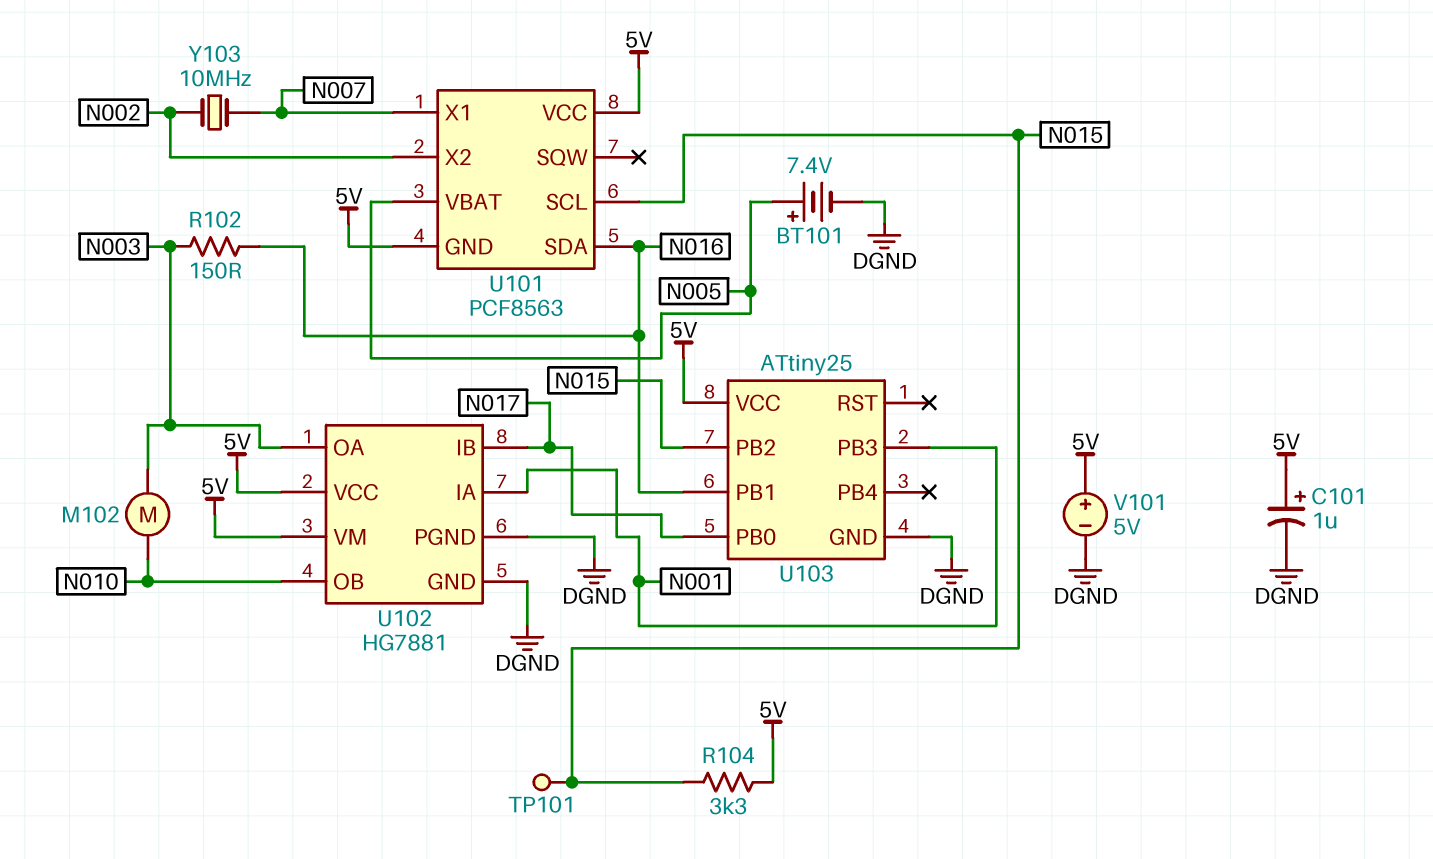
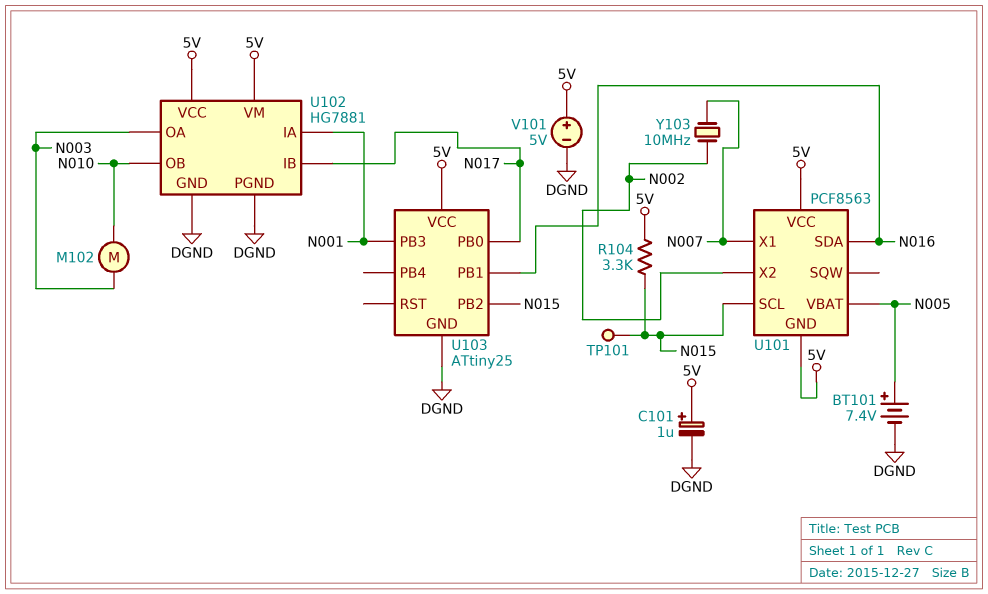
R102: 150 (N003, N016) -> none

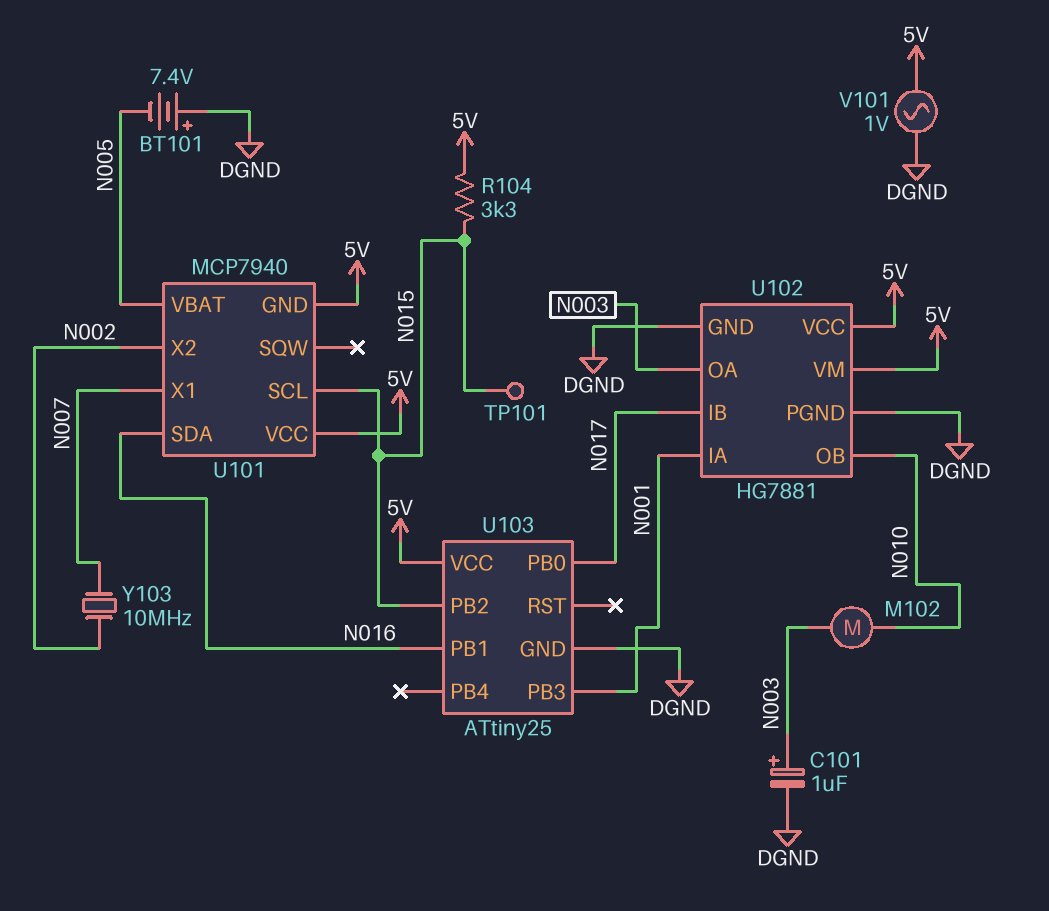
BT101: 7.4V (plus N005, minus DGND) -> 7.4V (plus DGND, minus N005)
C101: 1uF (plus 5V, minus DGND) -> 1uF (plus N003, minus DGND)
U101: PCF8563 -> MCP7940
V101: 5V (plus 5V, minus DGND) -> AC 1V (5V, DGND)

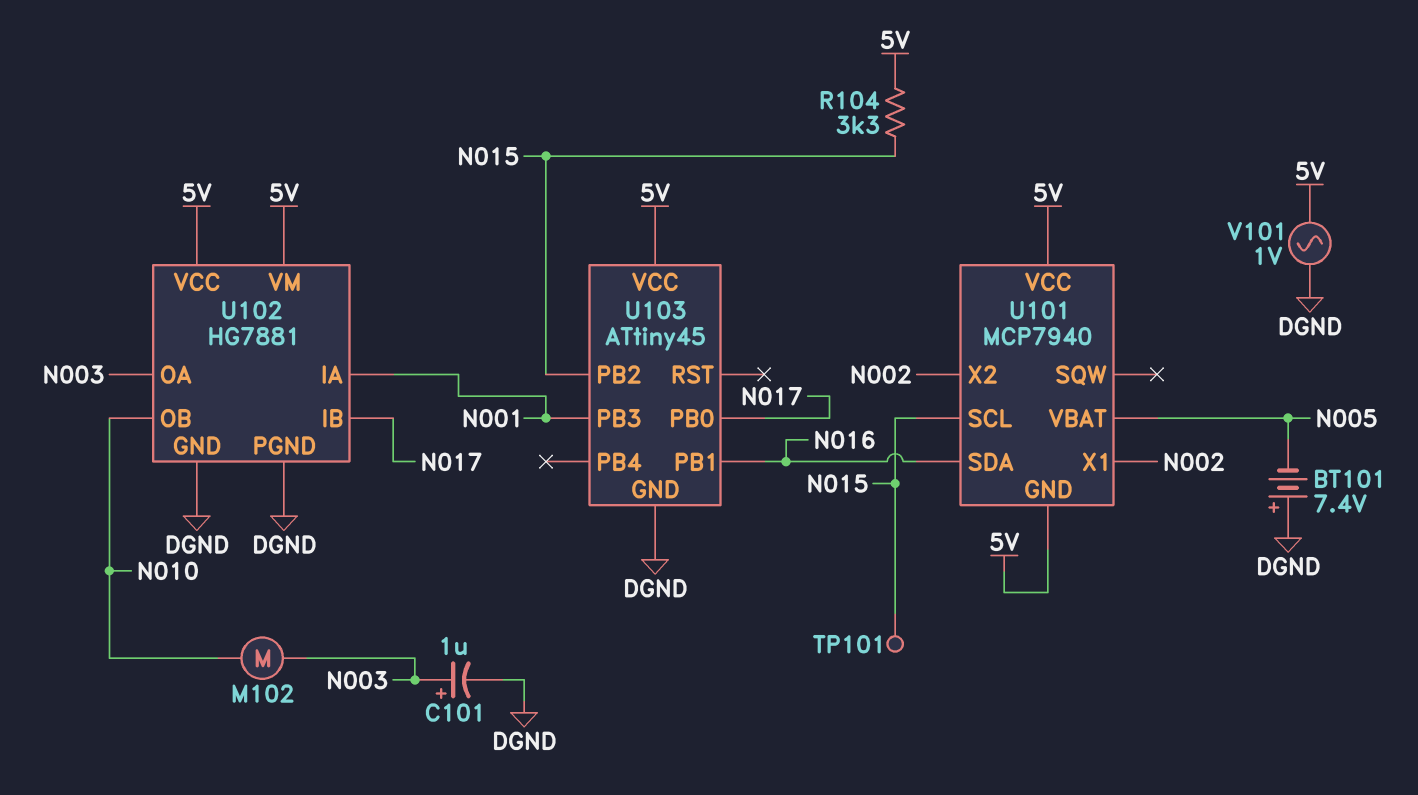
U101 pin X1: N007 -> N002
U103: ATtiny25 -> ATtiny45
Y103: 10MHz (N002, N007) -> none

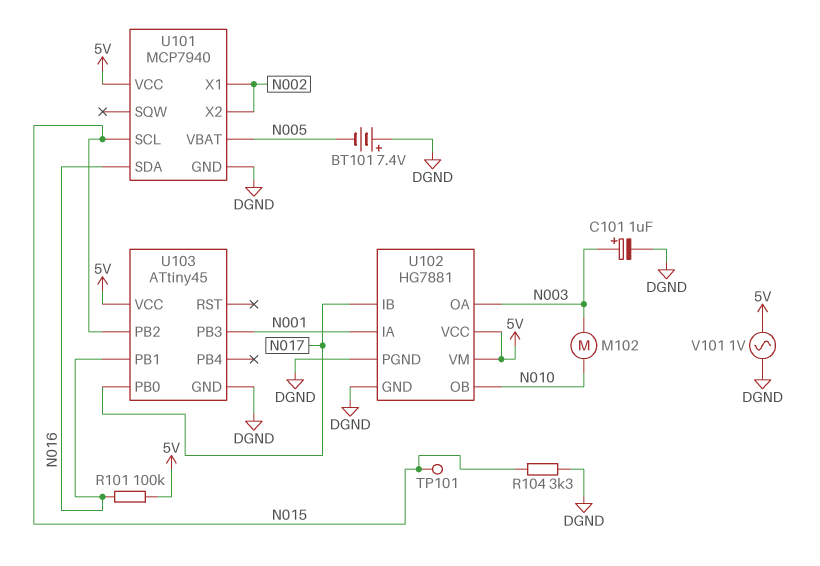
R101: none -> 100k (5V, N016)
R104: 3.3k (5V, N015) -> 3.3k (DGND, N015)
U101 pin GND: 5V -> DGND

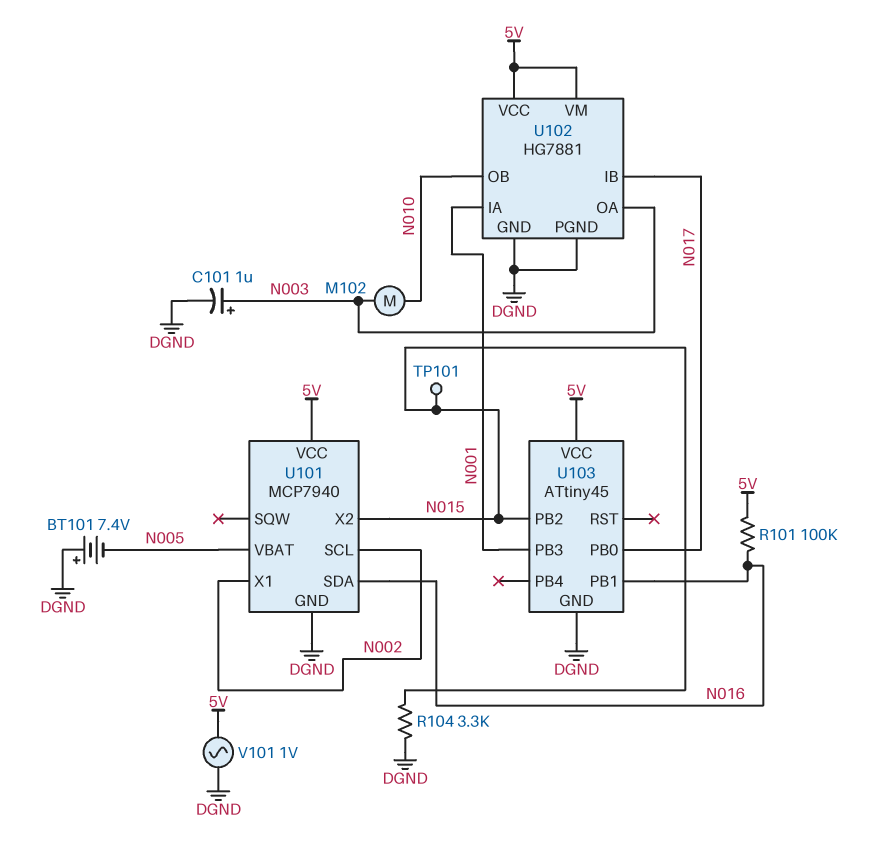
U101 pin SCL: N015 -> N002
U101 pin X2: N002 -> N015

